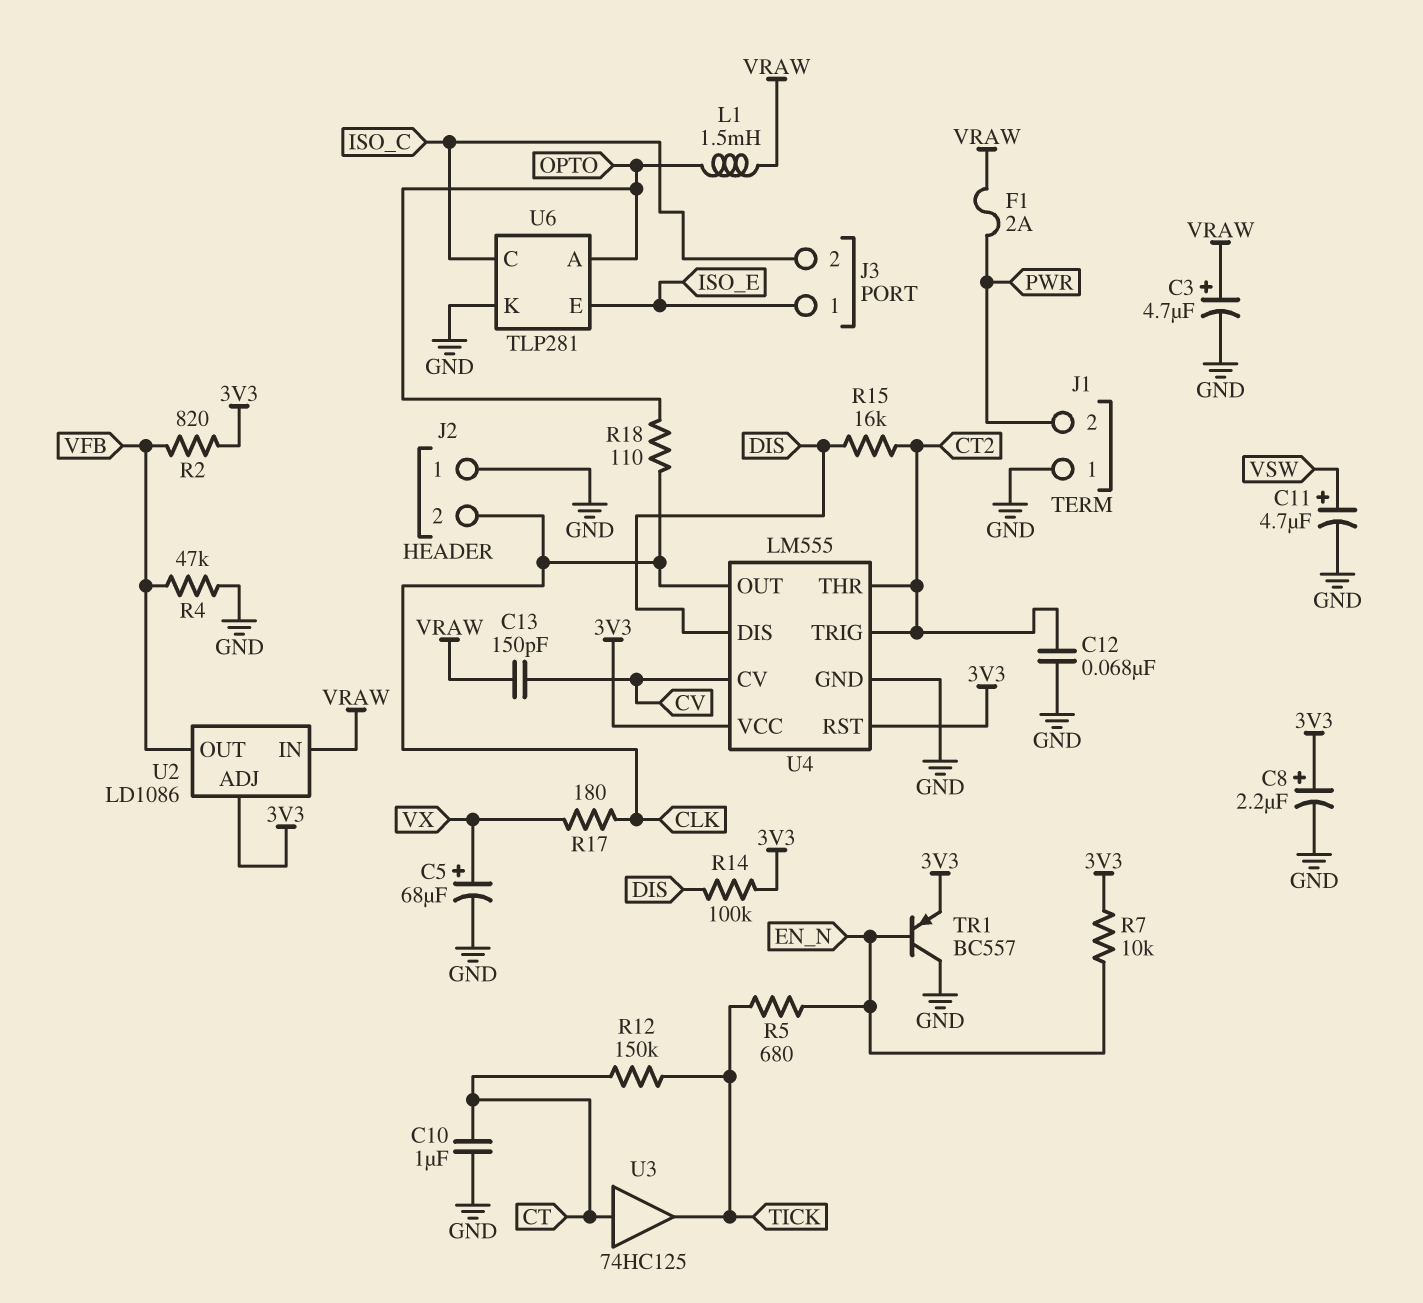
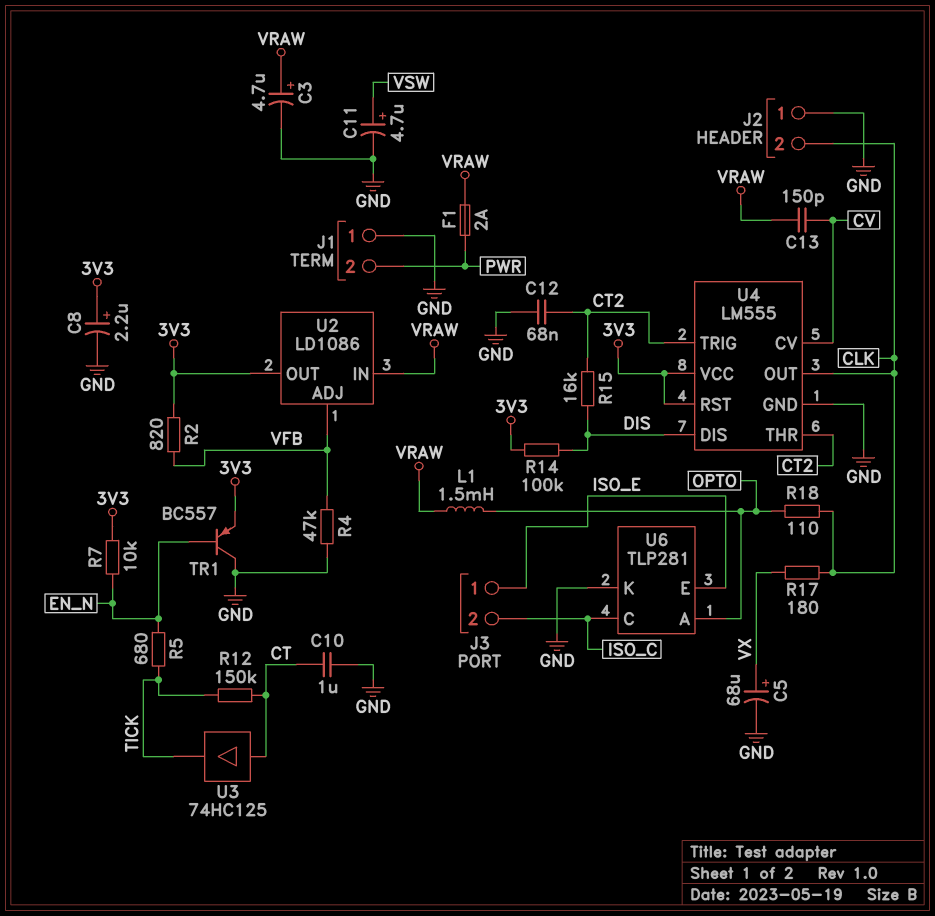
U2 pin ADJ: 3V3 -> VFB
U2 pin OUT: VFB -> 3V3

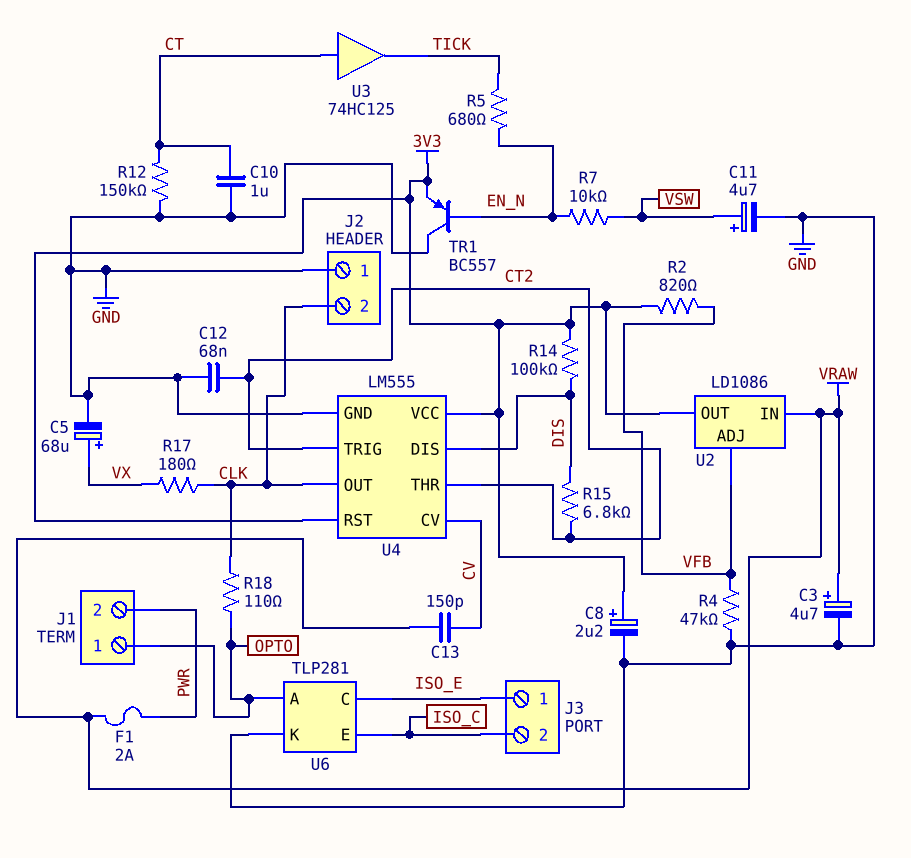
J1 pin 1: GND -> OPTO
L1: 1.5mH (OPTO, VRAW) -> none
R7: 10k (3V3, EN_N) -> 10k (EN_N, VSW)
R12: 150k (CT, TICK) -> 150k (CT, GND)
R15: 16k (CT2, DIS) -> 6.8k (CT2, DIS)
U6 pin C: ISO_C -> ISO_E
U6 pin E: ISO_E -> ISO_C

